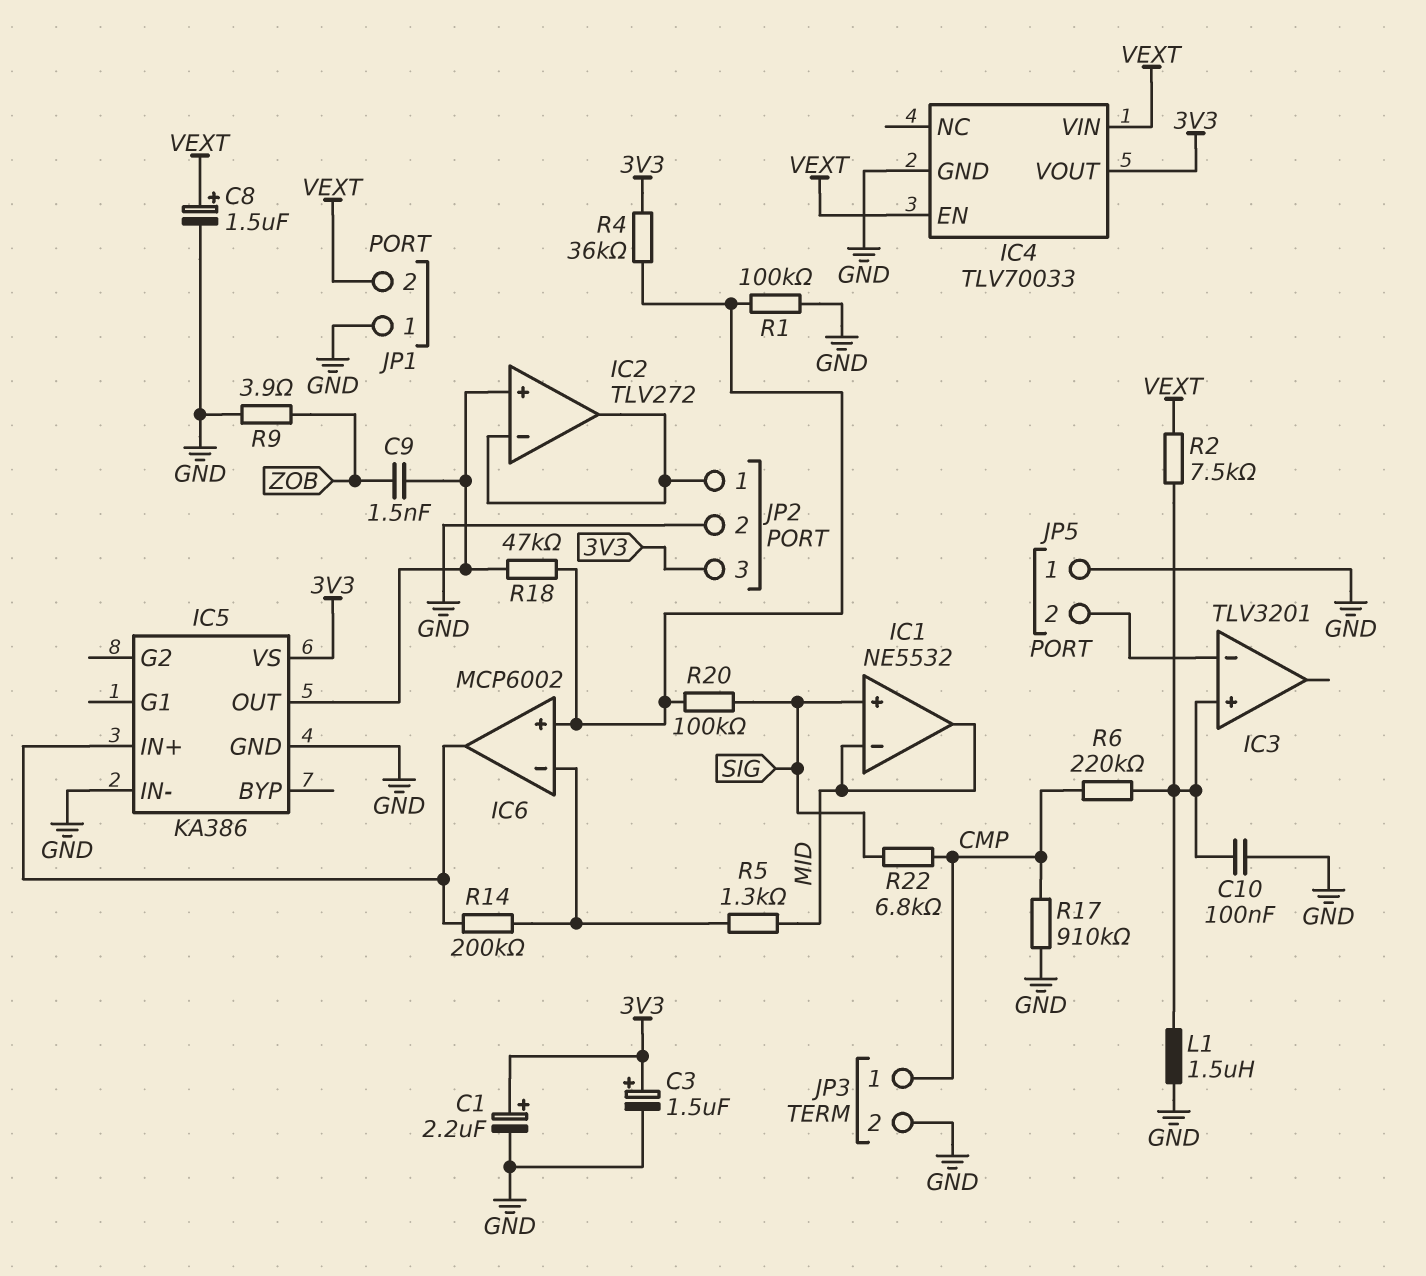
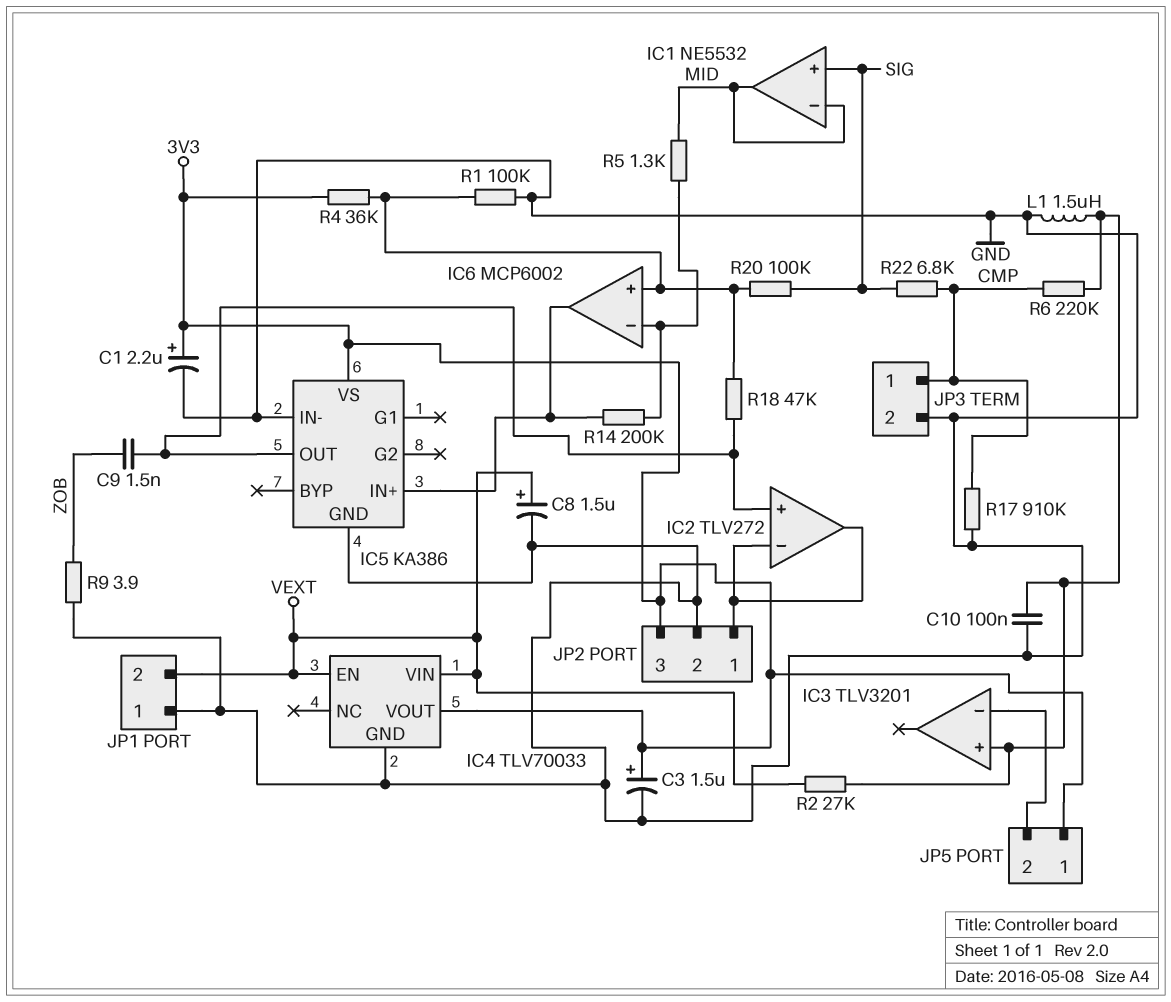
JP5 pin 1: GND -> 3V3
R2: 7.5k (IC3/in+, VEXT) -> 27k (IC3/in+, VEXT)

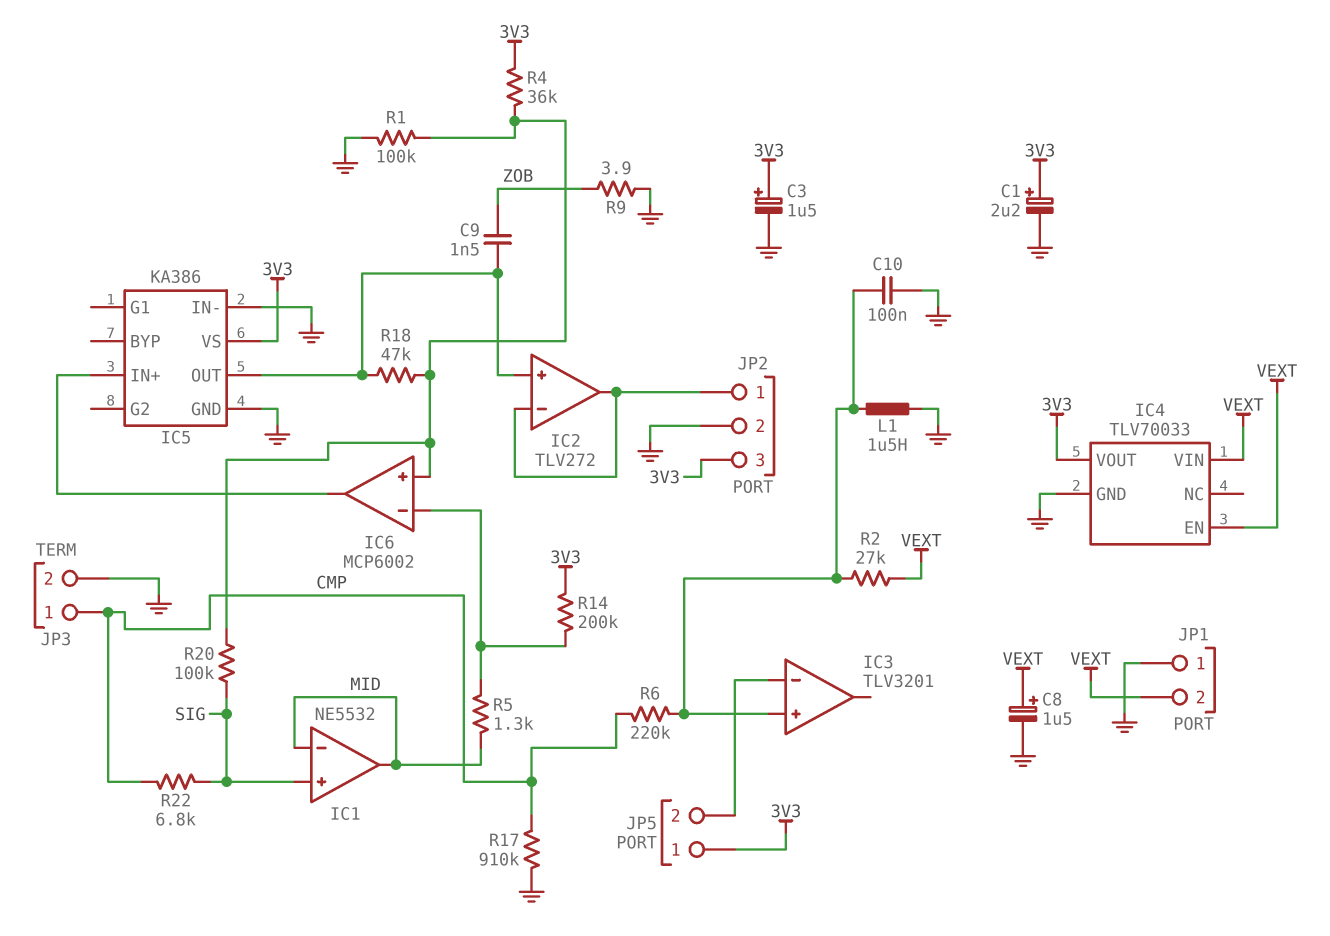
R14: 200k (IC5/IN+, IC6/in-) -> 200k (3V3, IC6/in-)

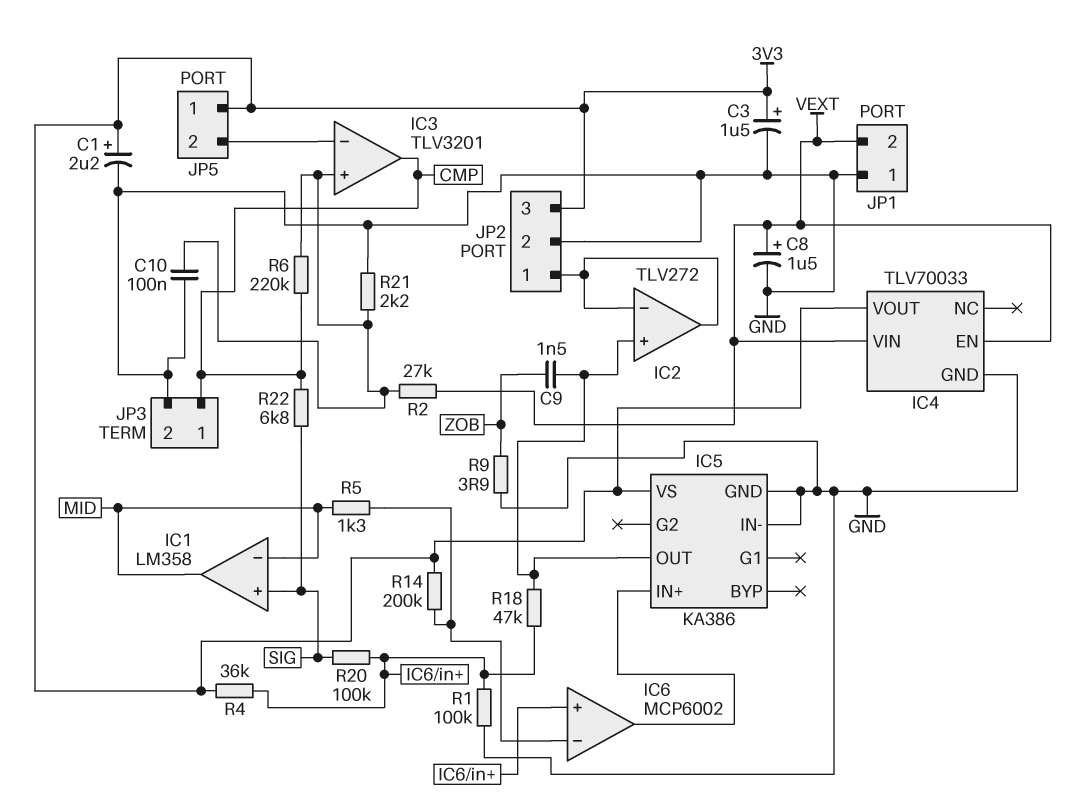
IC1: NE5532 -> LM358
IC3 pin out: none -> CMP
L1: 1.5uH (GND, IC3/in+) -> none
R17: 910k (CMP, GND) -> none
R21: none -> 2.2k (GND, IC3/in+)

